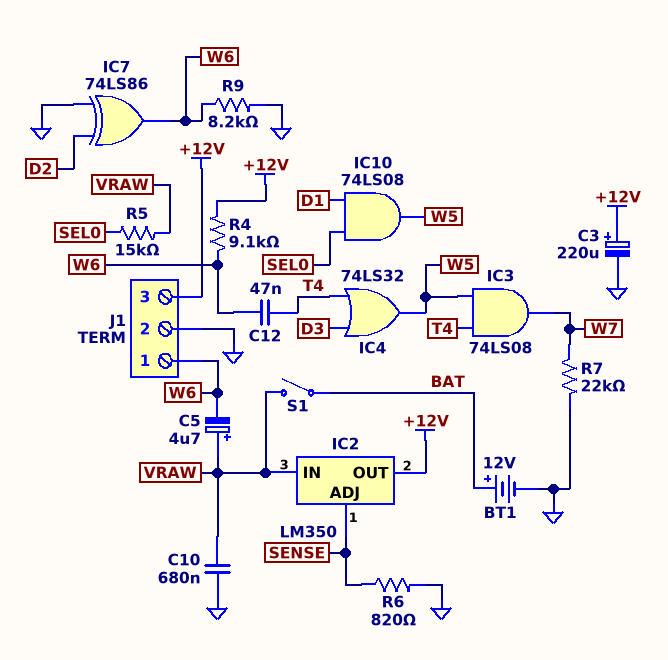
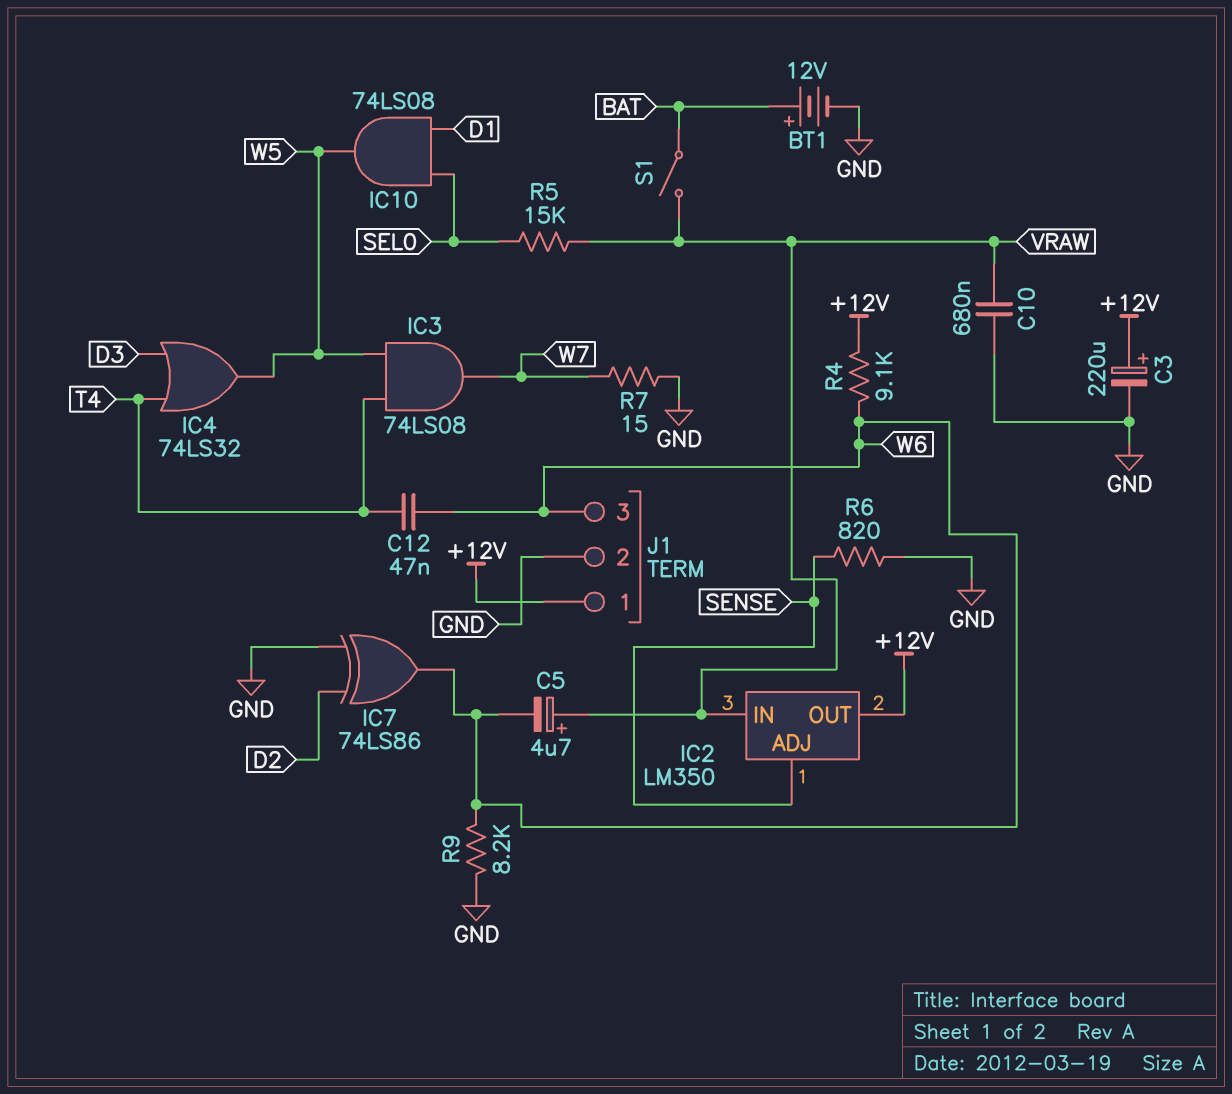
J1 pin 1: W6 -> +12V
J1 pin 3: +12V -> W6
R7: 22k (GND, W7) -> 15 (GND, W7)

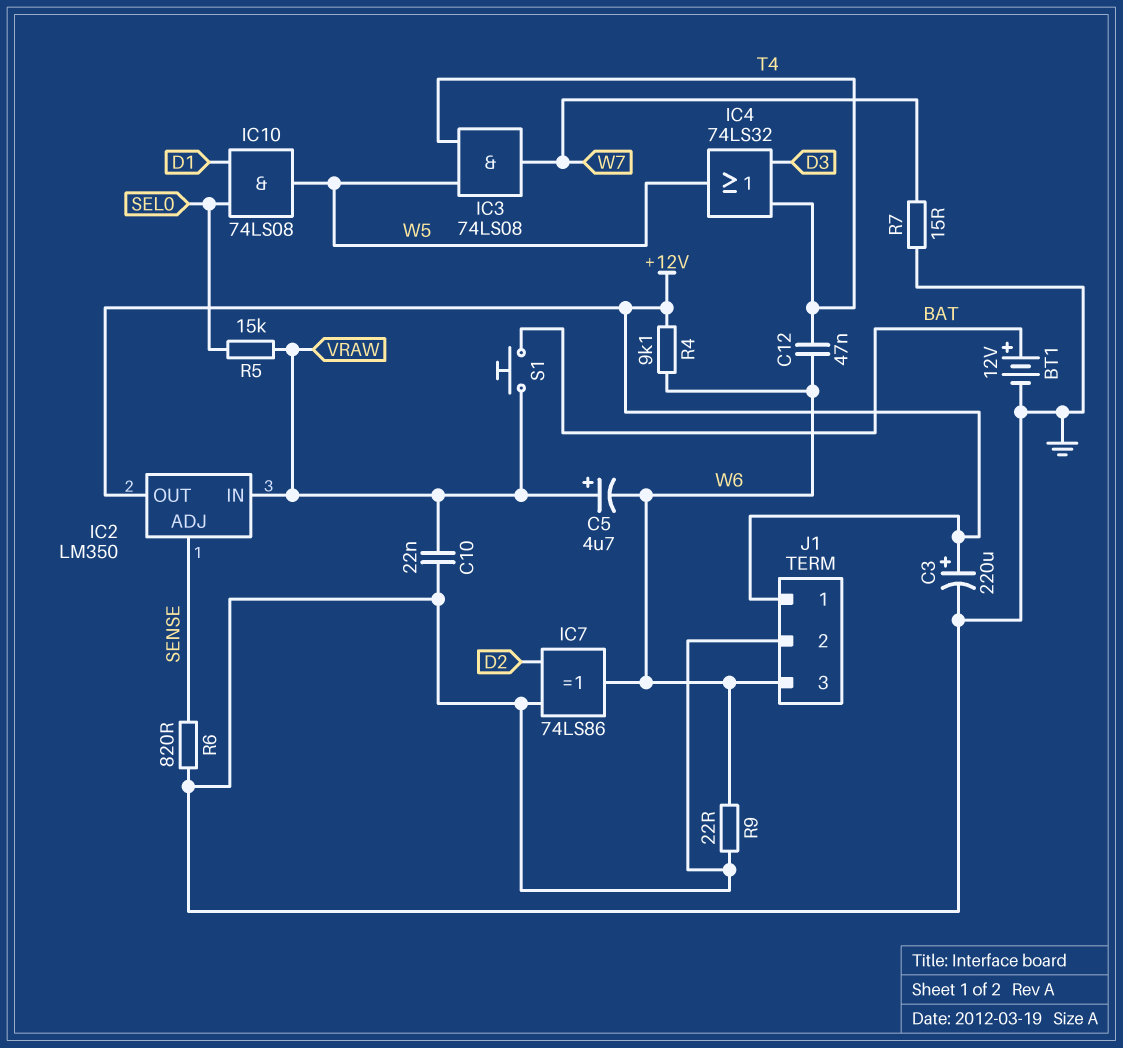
C10: 680nF (GND, VRAW) -> 22nF (GND, VRAW)
R9: 8.2k (GND, W6) -> 22 (GND, W6)
S1: switch (BAT, VRAW) -> button (BAT, VRAW)

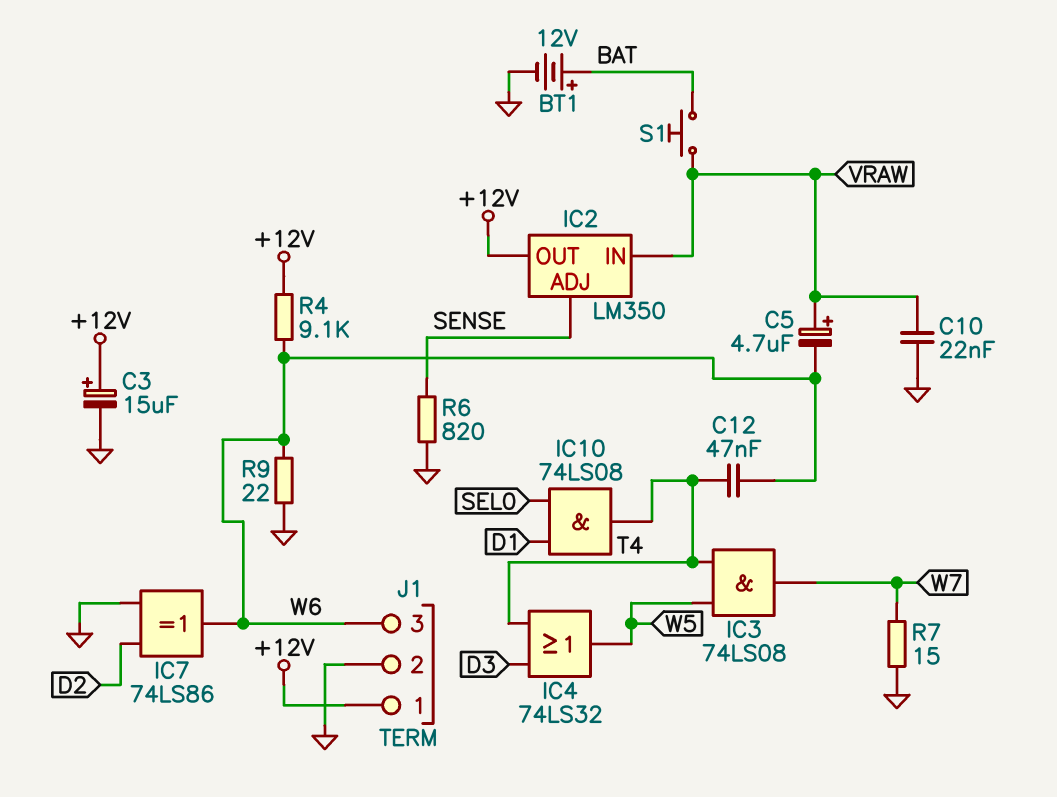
C3: 220uF (plus +12V, minus GND) -> 15uF (plus +12V, minus GND)
IC10: AND 74LS08 (in D1, in SEL0, out W5) -> AND 74LS08 (in D1, in SEL0, out T4)
R5: 15k (SEL0, VRAW) -> none

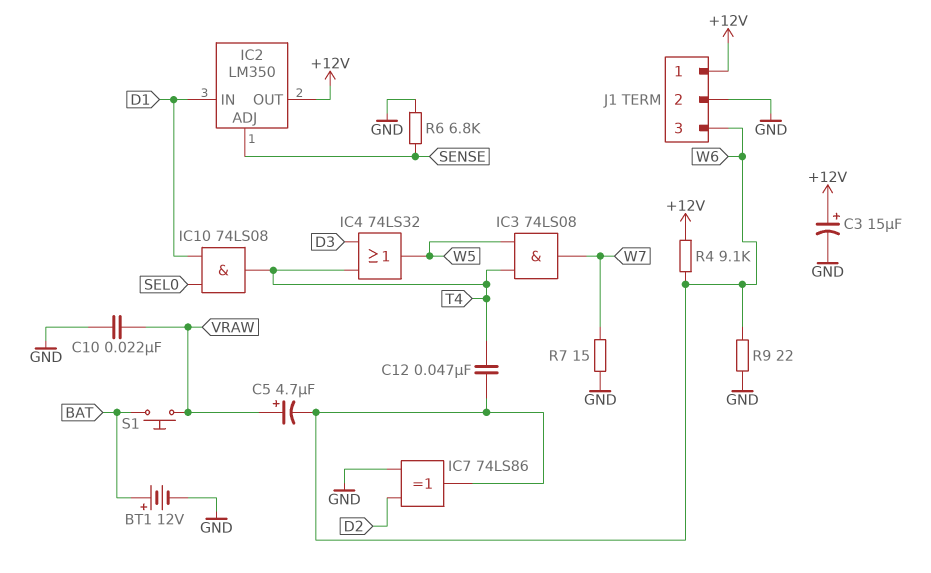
IC2 pin IN: VRAW -> D1
R6: 820 (GND, SENSE) -> 6.8k (GND, SENSE)

